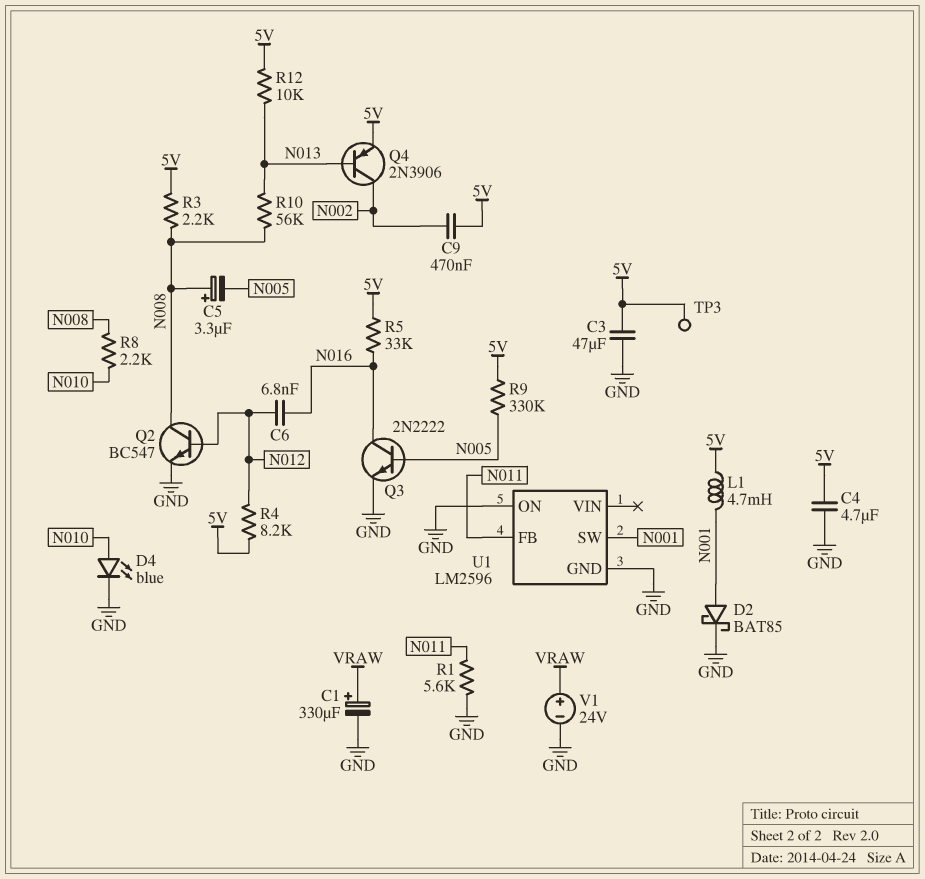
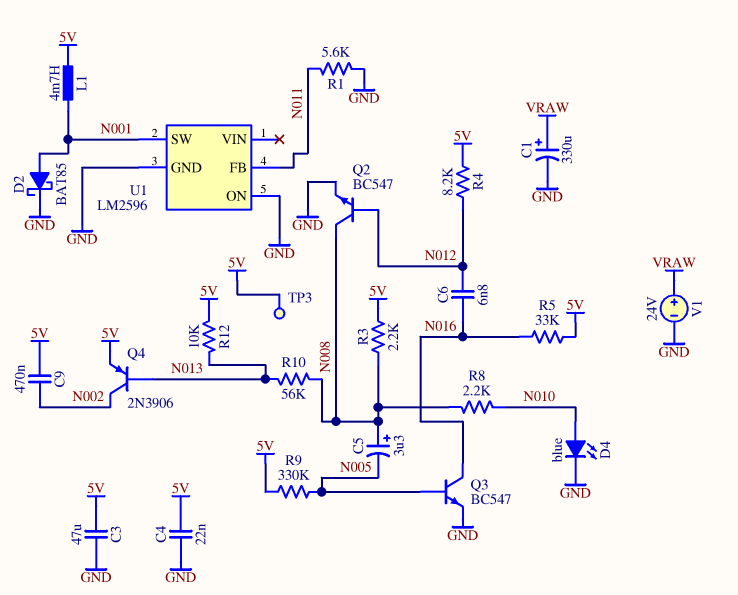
C4: 4.7uF (5V, GND) -> 22nF (5V, GND)
Q3: NPN 2N2222 (B N005, C N016, E GND) -> NPN BC547 (B N005, C N016, E GND)

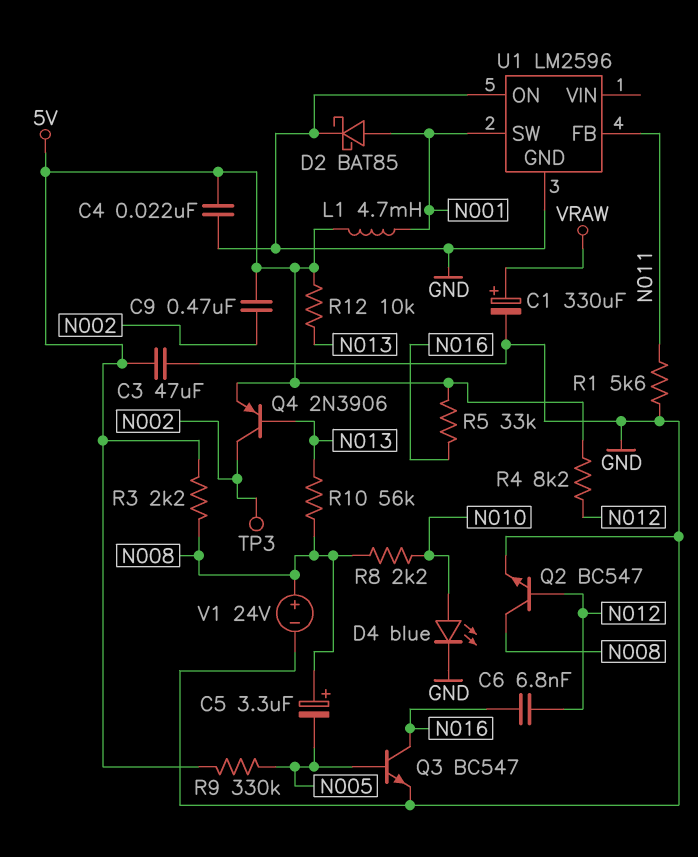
TP3: test point (5V) -> test point (N002)
V1: 24V (plus VRAW, minus GND) -> 24V (plus N008, minus GND)

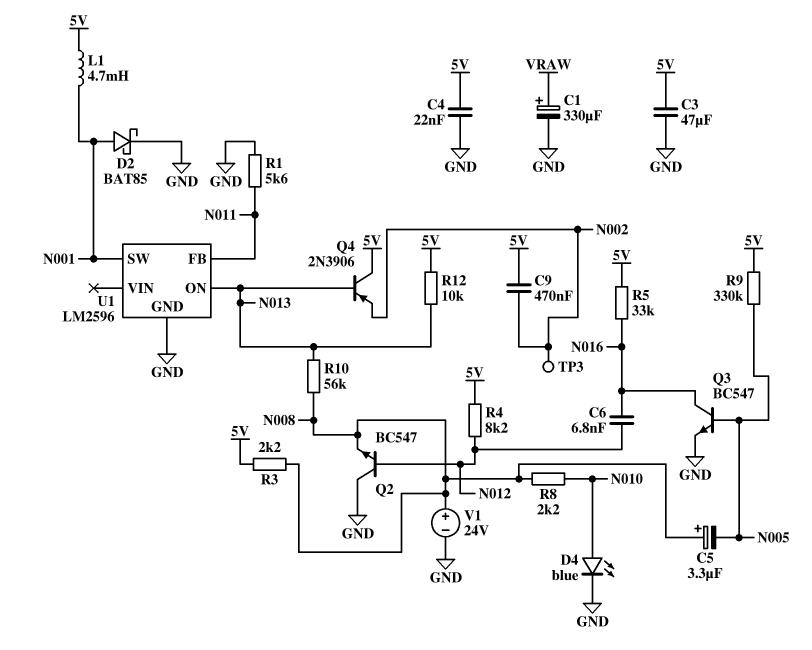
Q2: NPN BC547 (B N012, C N008, E GND) -> NPN BC547 (B N012, C GND, E N008)
Q4: PNP 2N3906 (B N013, C N002, E 5V) -> PNP 2N3906 (B N013, C 5V, E N002)
U1 pin ON: GND -> N013

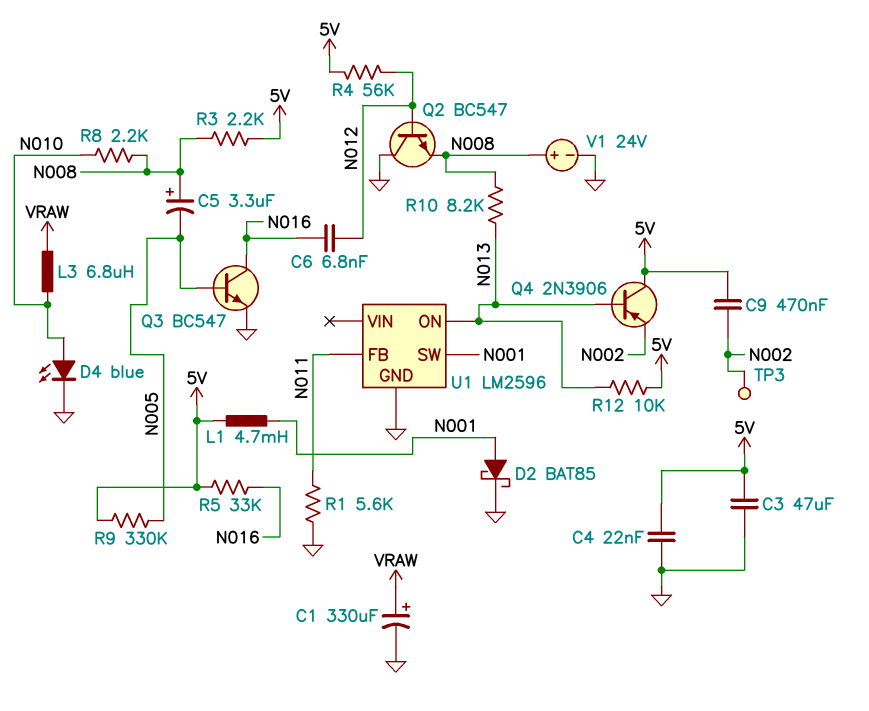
L3: none -> 6.8uH (N010, VRAW)
R4: 8.2k (5V, N012) -> 56k (5V, N012)
R10: 56k (N008, N013) -> 8.2k (N008, N013)

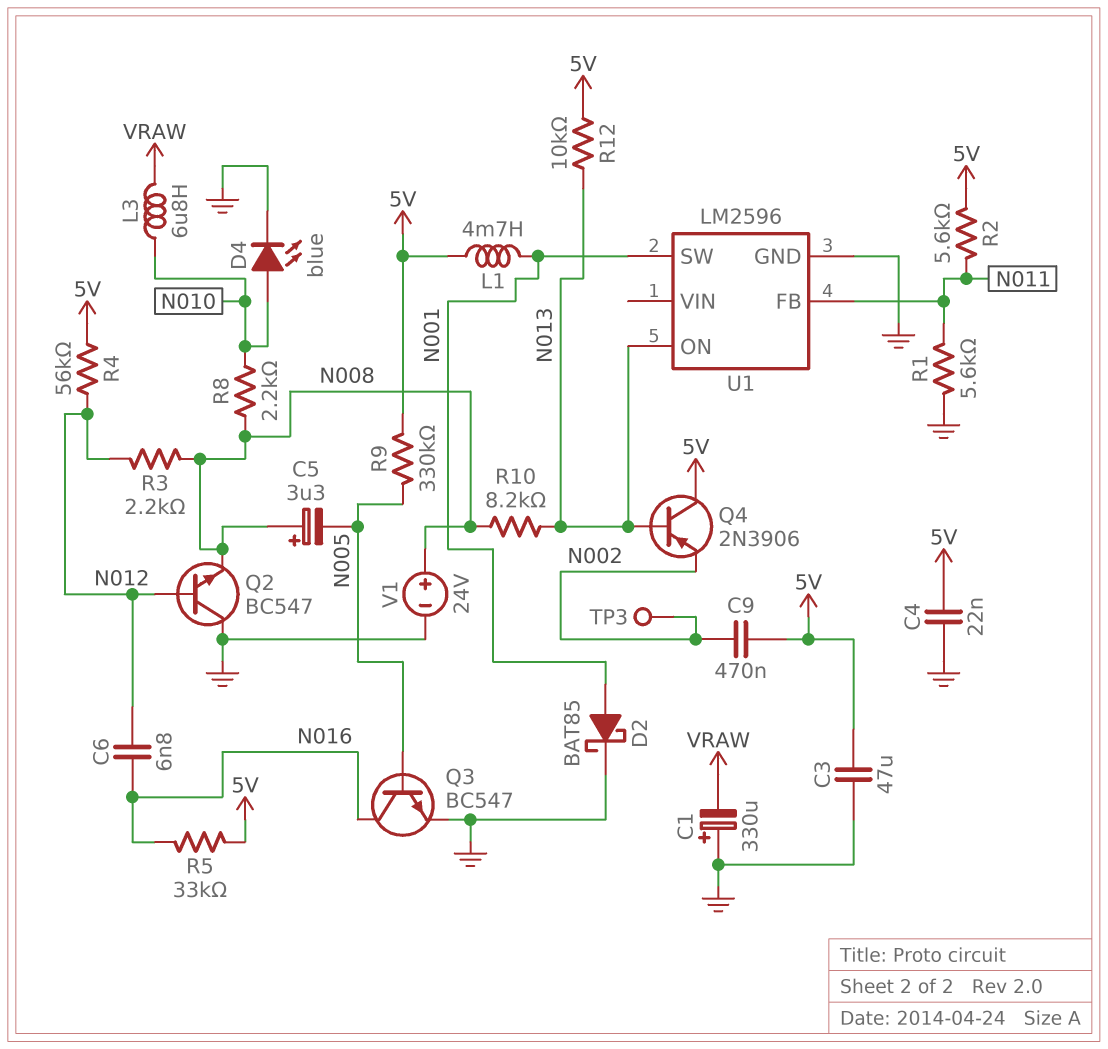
C1: 330uF (plus VRAW, minus GND) -> 330uF (plus GND, minus VRAW)
R2: none -> 5.6k (5V, N011)
R3: 2.2k (5V, N008) -> 2.2k (N008, N012)

